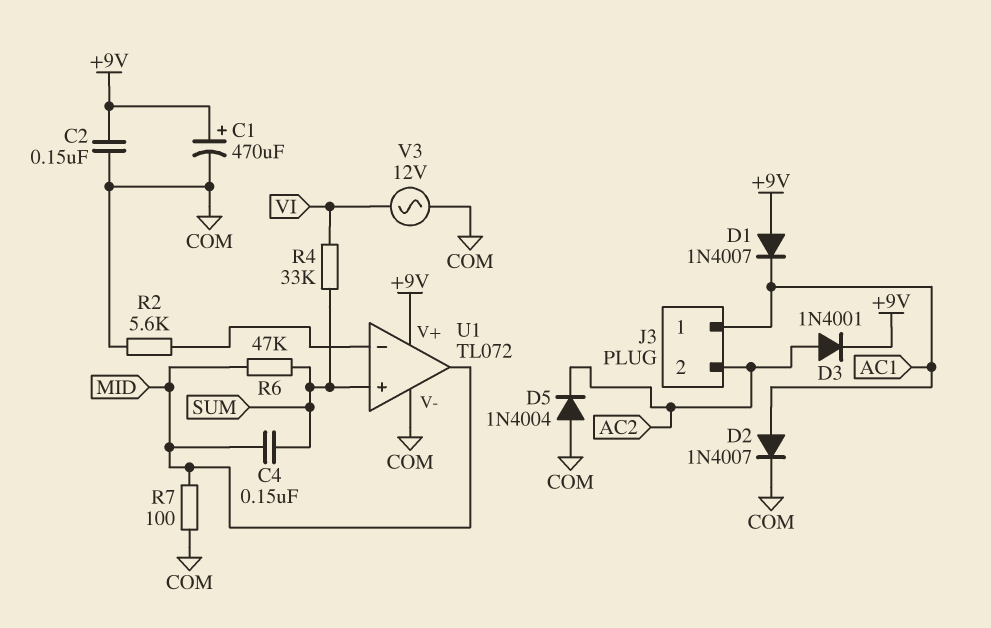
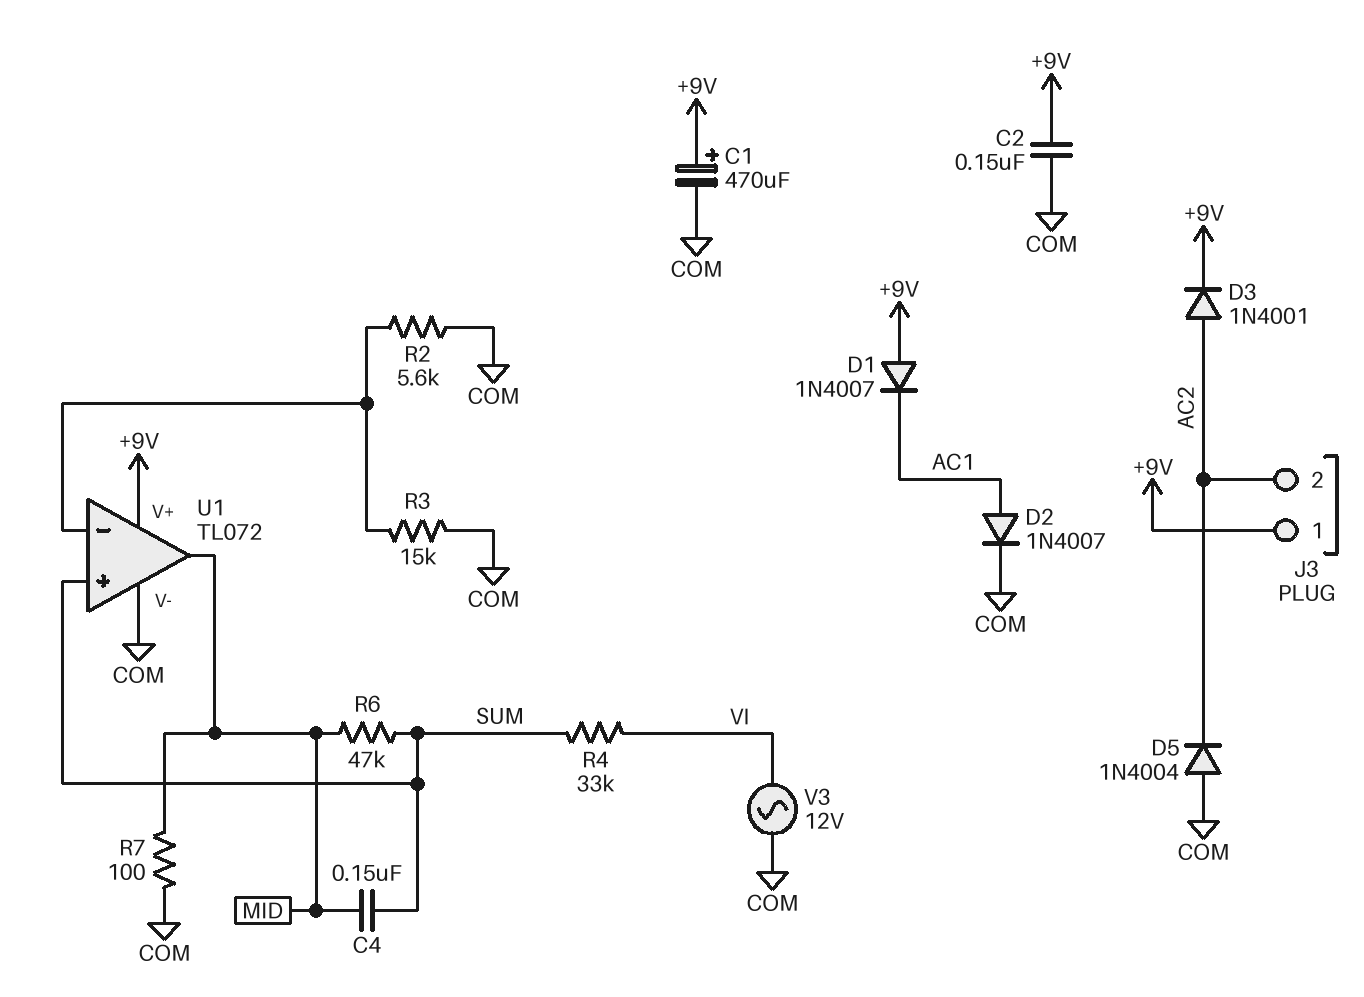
J3 pin 1: AC1 -> +9V
R3: none -> 15k (COM, U1/in-)

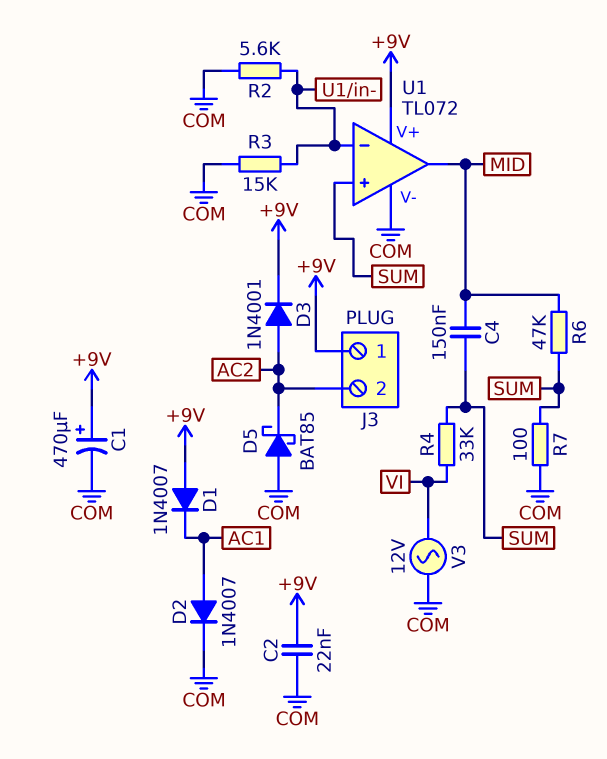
C2: 150nF (+9V, COM) -> 22nF (+9V, COM)
D5: diode 1N4004 (A COM, K AC2) -> schottky BAT85 (A COM, K AC2)
R7: 100 (COM, MID) -> 100 (COM, SUM)

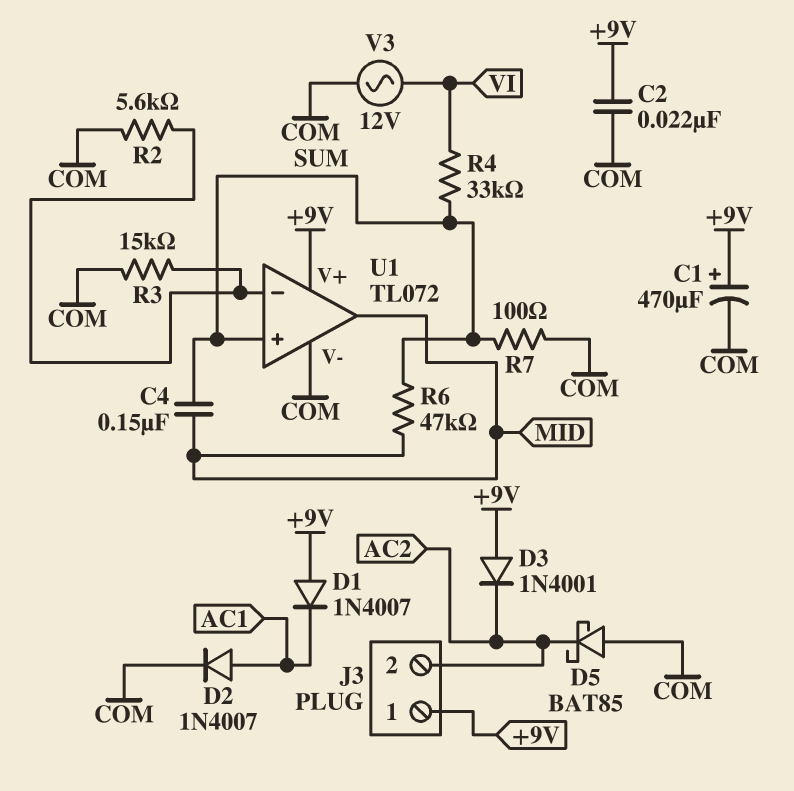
D3: diode 1N4001 (A AC2, K +9V) -> diode 1N4001 (A +9V, K AC2)

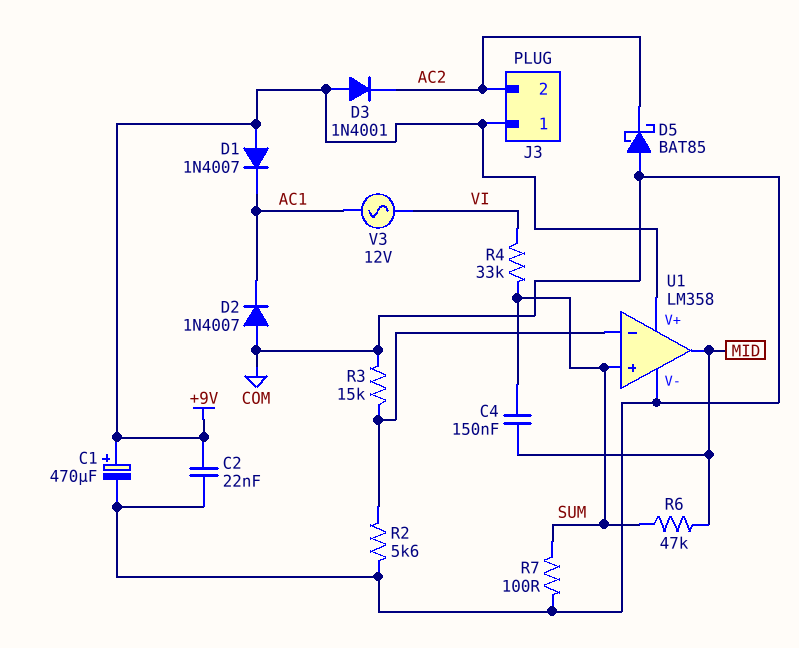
D2: diode 1N4007 (A AC1, K COM) -> diode 1N4007 (A COM, K AC1)
U1: TL072 -> LM358
V3: AC 12V (COM, VI) -> AC 12V (AC1, VI)

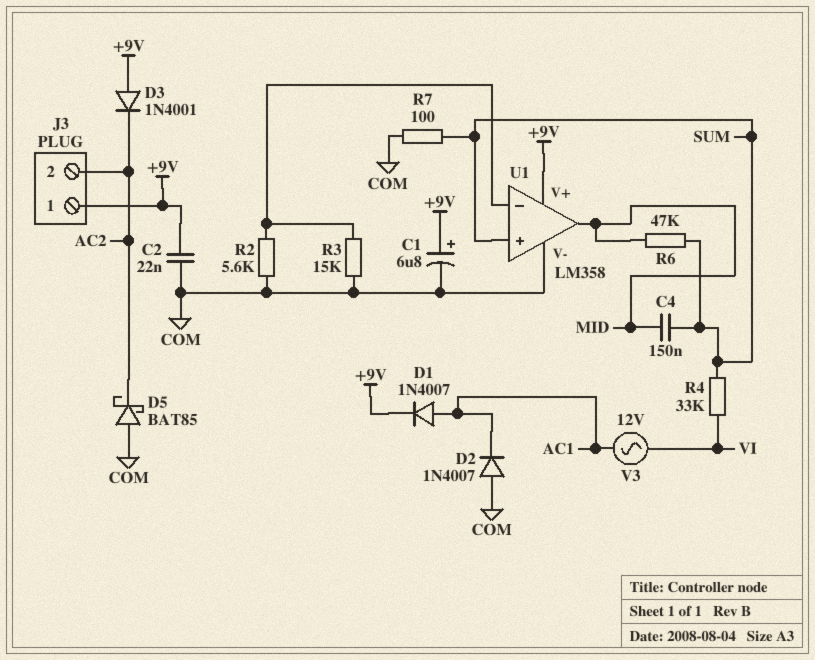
C1: 470uF (plus +9V, minus COM) -> 6.8uF (plus +9V, minus COM)
D1: diode 1N4007 (A +9V, K AC1) -> diode 1N4007 (A AC1, K +9V)

